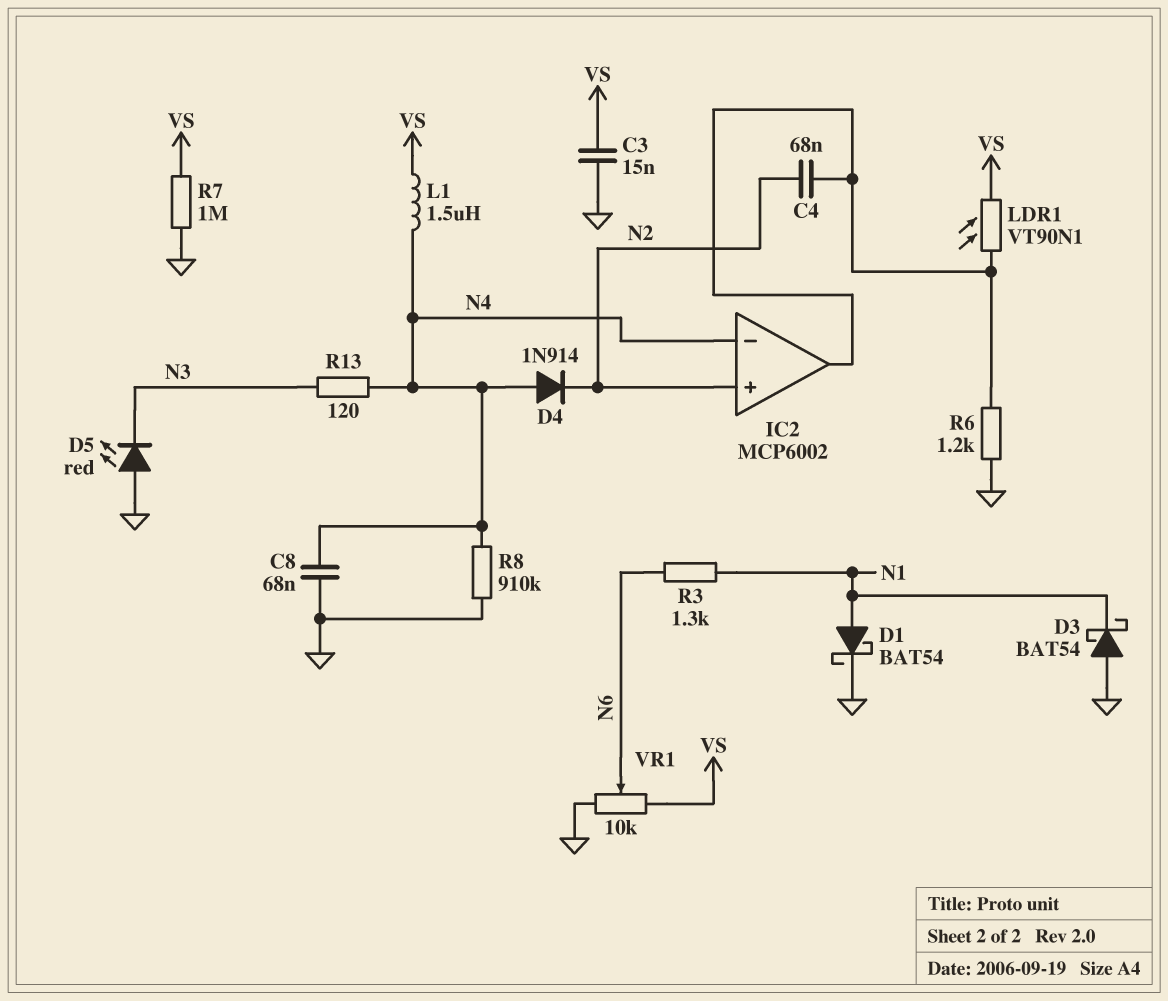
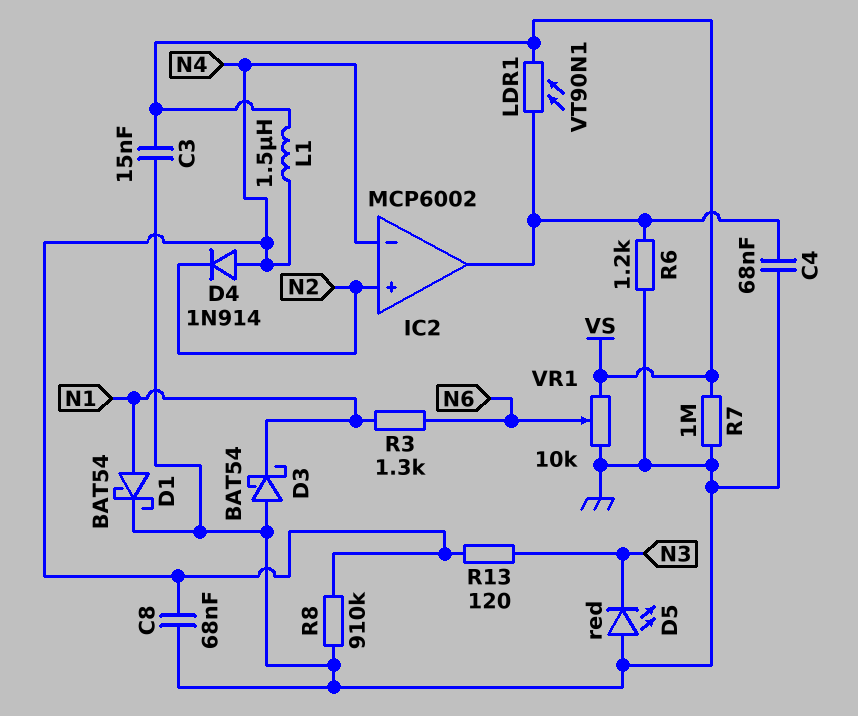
C4: 68nF (IC2/out, N2) -> 68nF (GND, IC2/out)

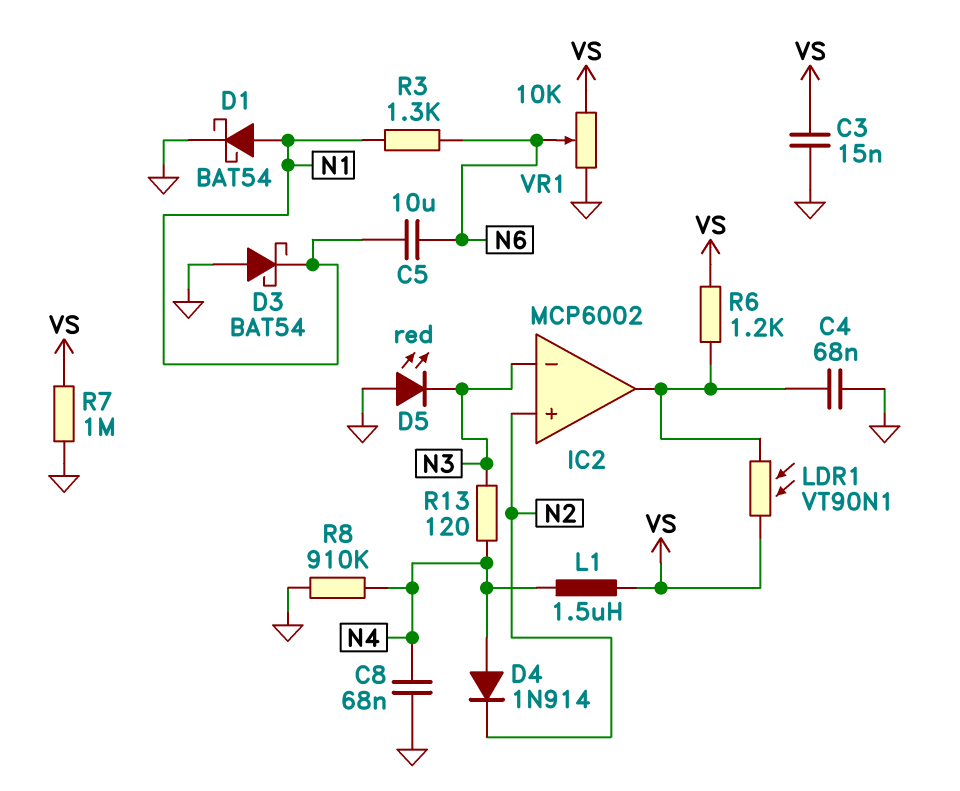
C5: none -> 10uF (N1, N6)
IC2 pin in-: N4 -> N3
R6: 1.2k (GND, IC2/out) -> 1.2k (IC2/out, VS)

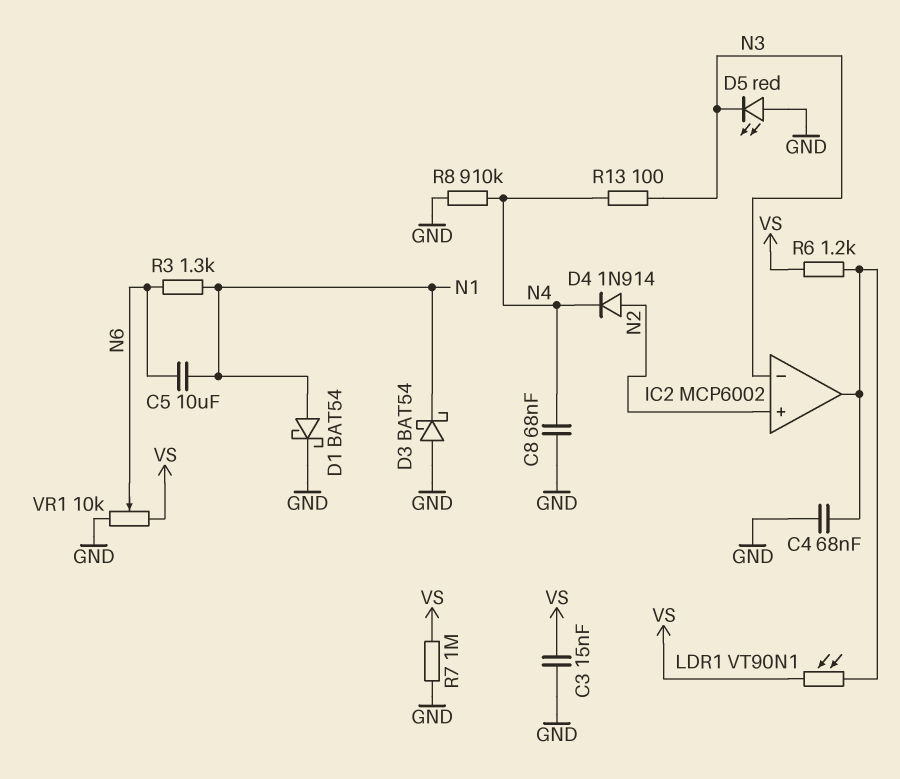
D4: diode 1N914 (A N4, K N2) -> diode 1N914 (A N2, K N4)
L1: 1.5uH (N4, VS) -> none
R13: 120 (N3, N4) -> 100 (N3, N4)

